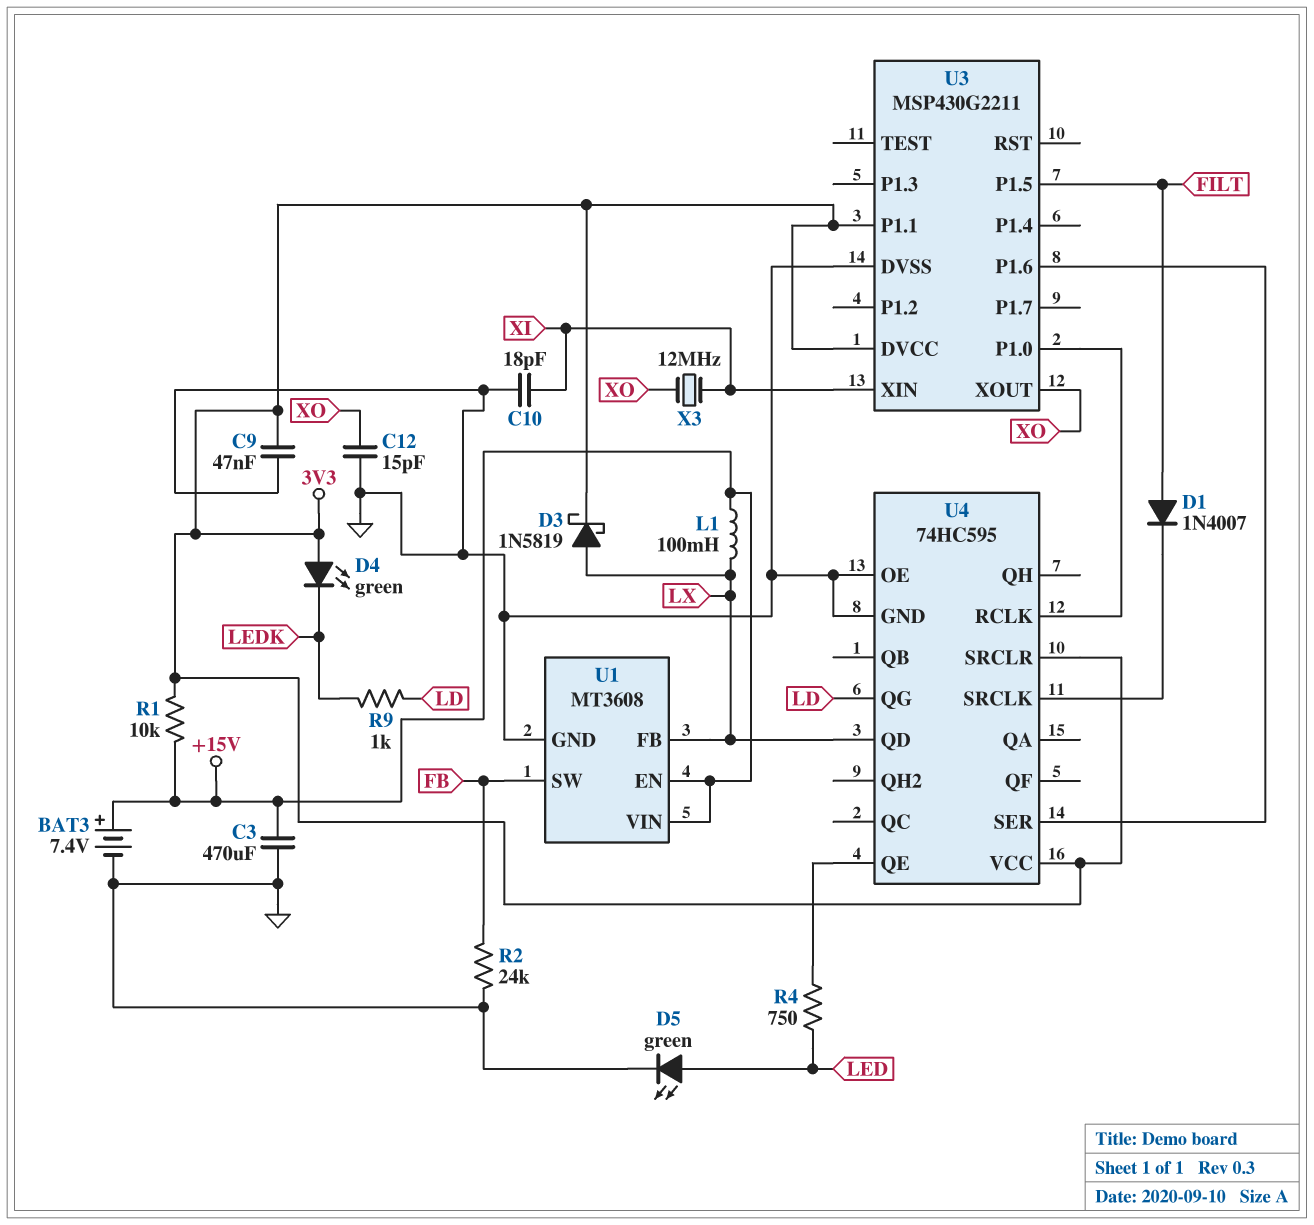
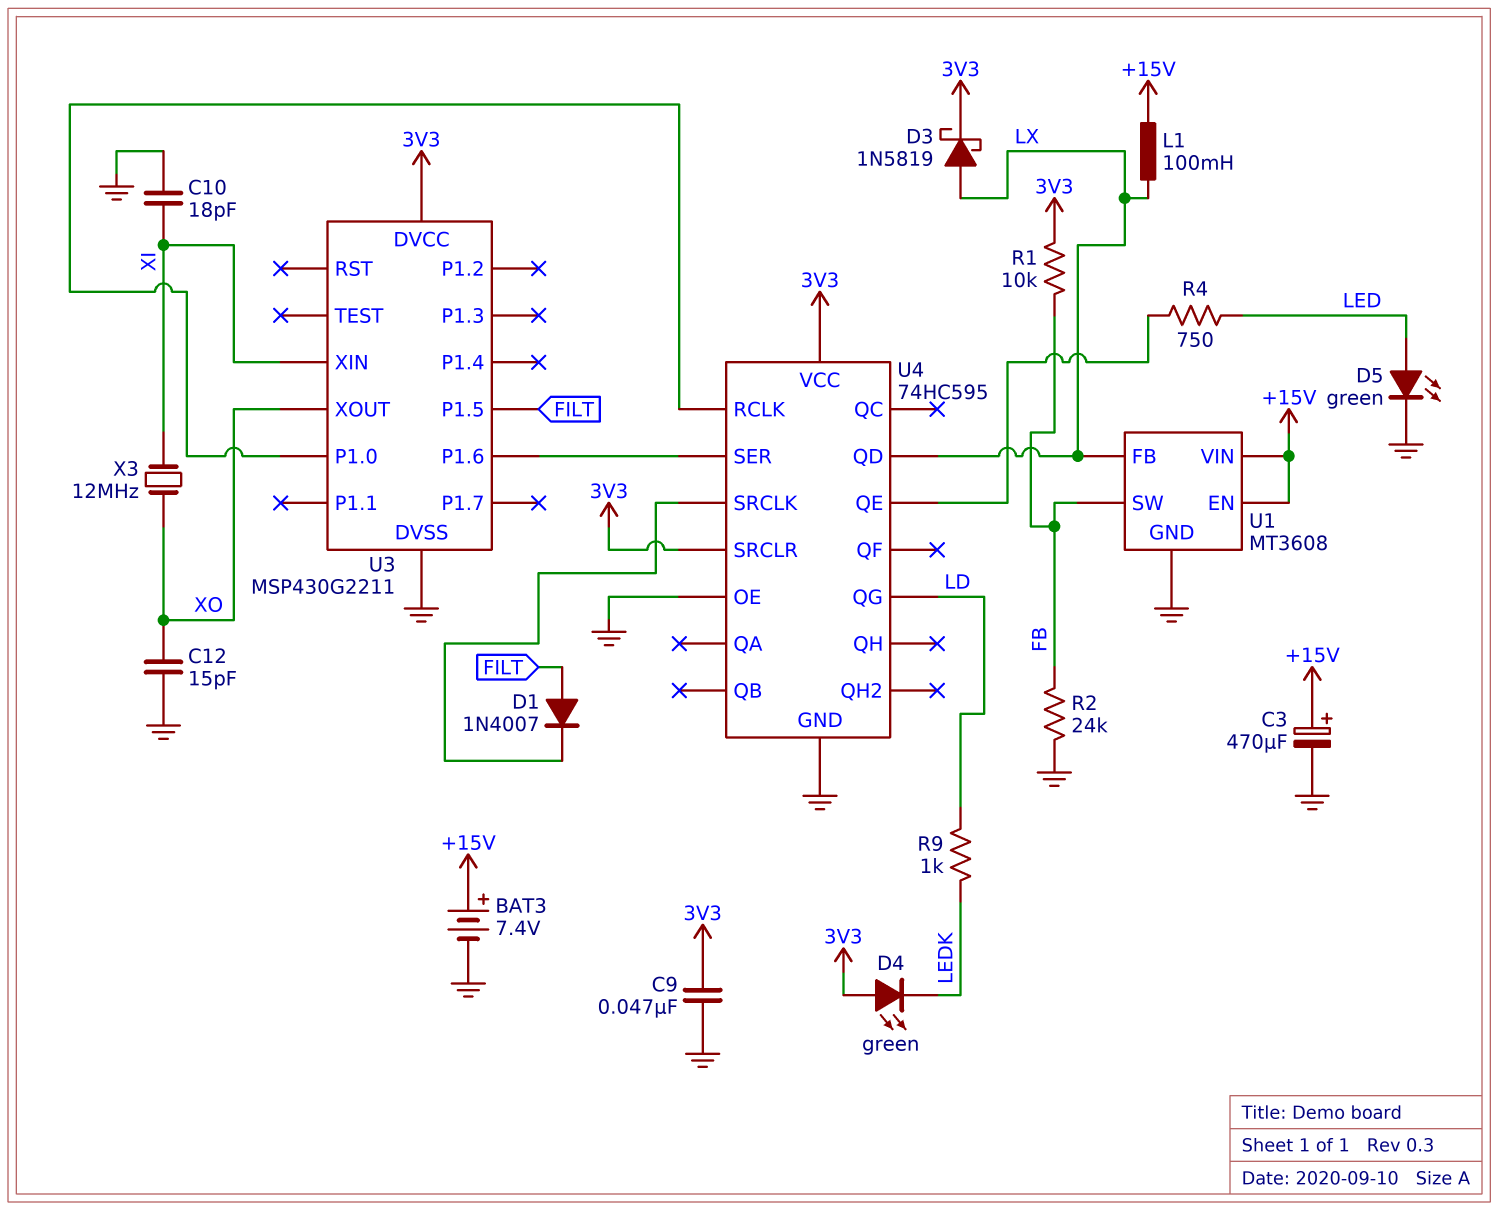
C3: 470uF (+15V, GND) -> 470uF (plus +15V, minus GND)
R1: 10k (+15V, 3V3) -> 10k (3V3, FB)
U3 pin P1.1: 3V3 -> none

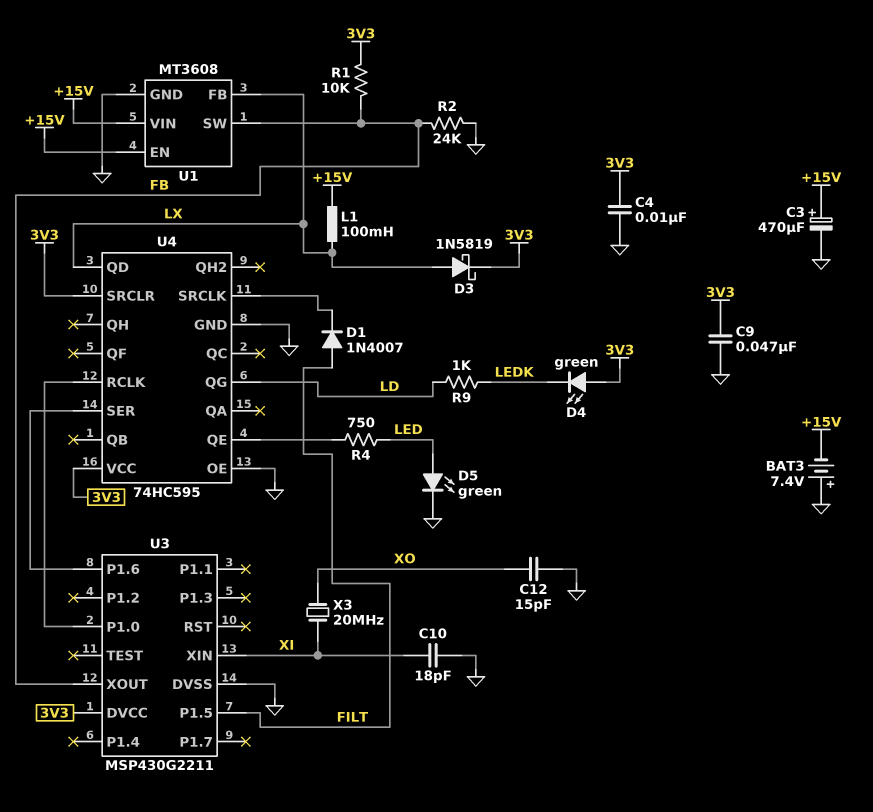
BAT3: 7.4V (plus +15V, minus GND) -> 7.4V (plus GND, minus +15V)
C4: none -> 10nF (3V3, GND)
U3 pin XOUT: XO -> FB
X3: 12MHz (XI, XO) -> 20MHz (XI, XO)

